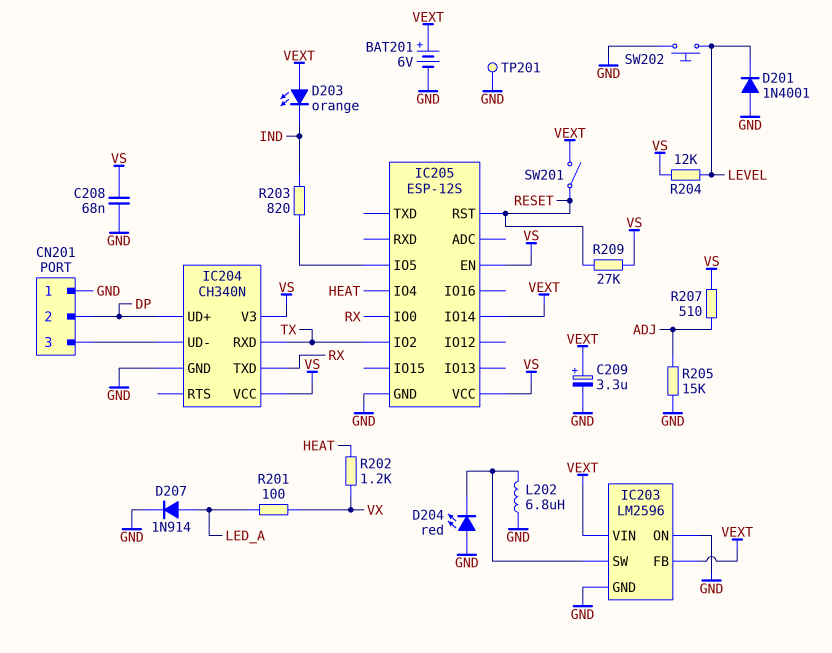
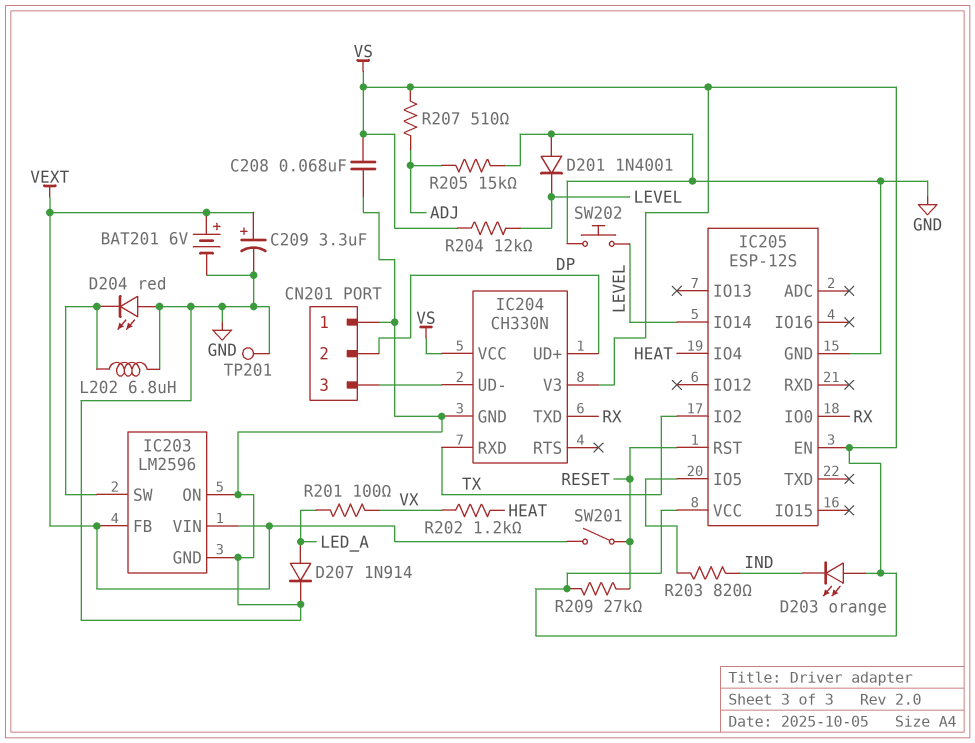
D203: LED orange (A VEXT, K IND) -> LED orange (A VS, K IND)
IC204: CH340N -> CH330N
IC205 pin IO14: VEXT -> LEVEL

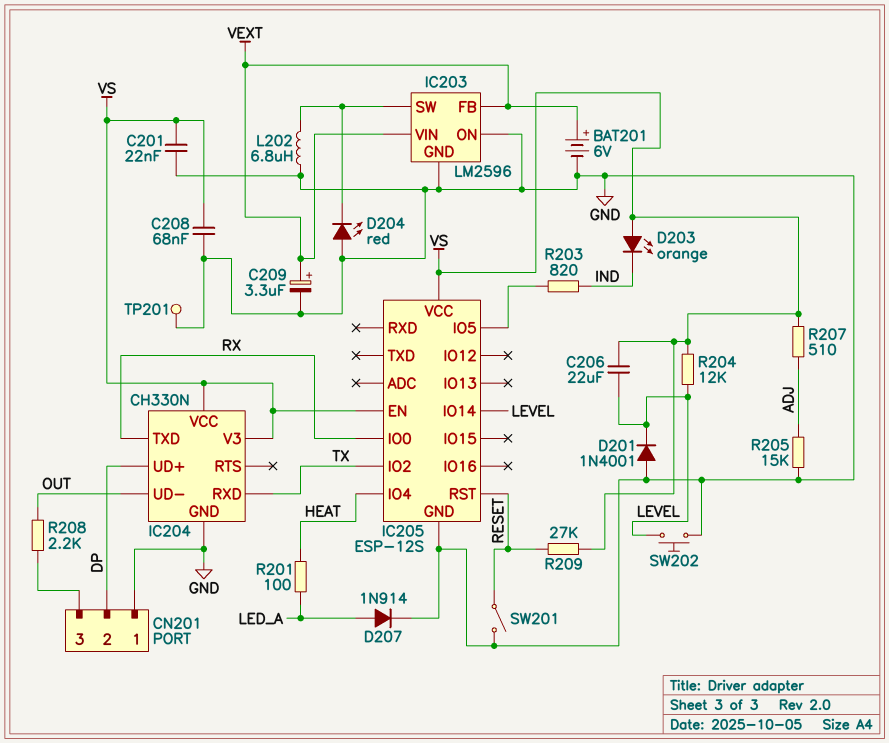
C201: none -> 22nF (GND, VS)
C206: none -> 22uF (LEVEL, VS)
IC204 pin UD-: CN201/3 -> OUT
R201: 100 (LED_A, VX) -> 100 (HEAT, LED_A)
R202: 1.2k (HEAT, VX) -> none
R208: none -> 2.2k (CN201/3, OUT)
SW201: switch (RESET, VEXT) -> switch (GND, RESET)

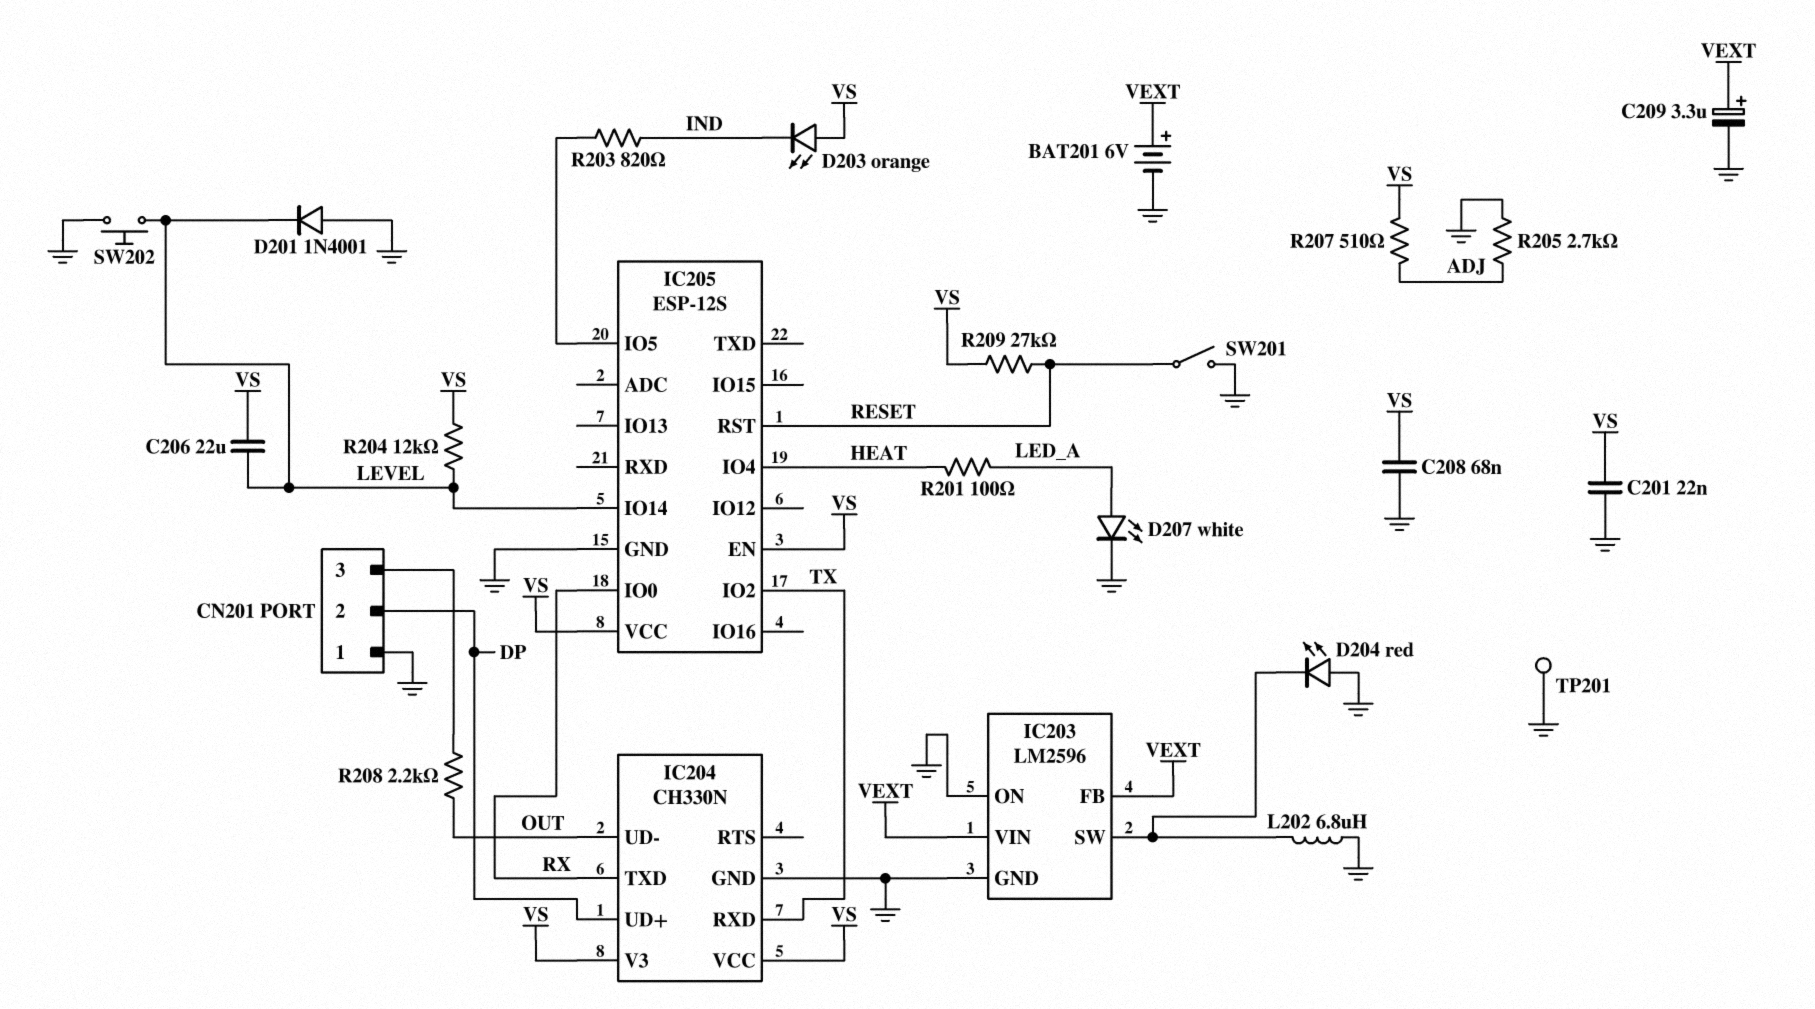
D207: diode 1N914 (A LED_A, K GND) -> LED white (A LED_A, K GND)
R205: 15k (ADJ, GND) -> 2.7k (ADJ, GND)

